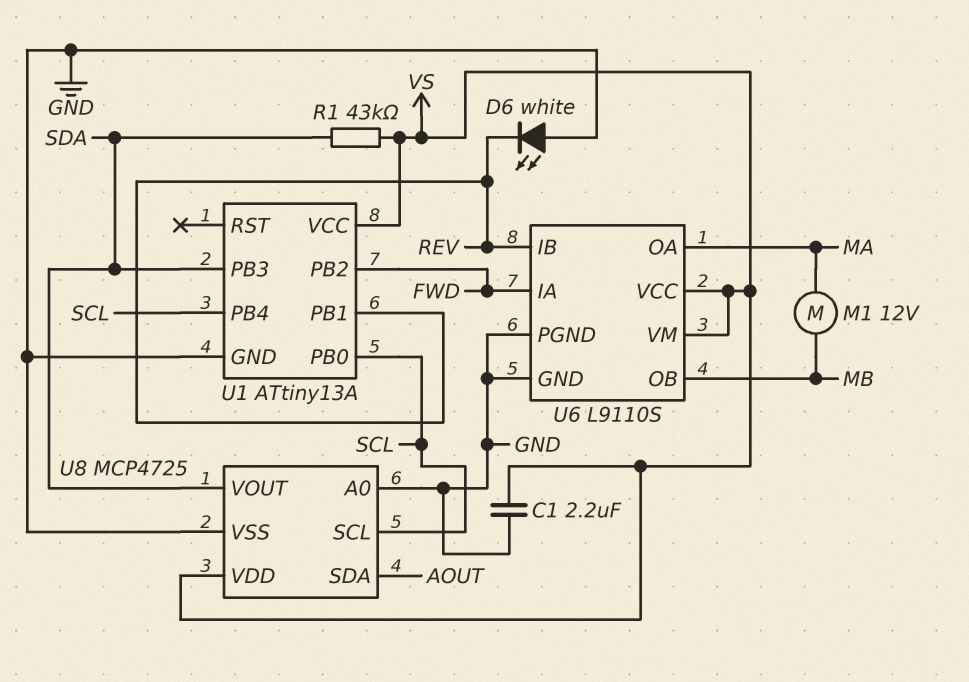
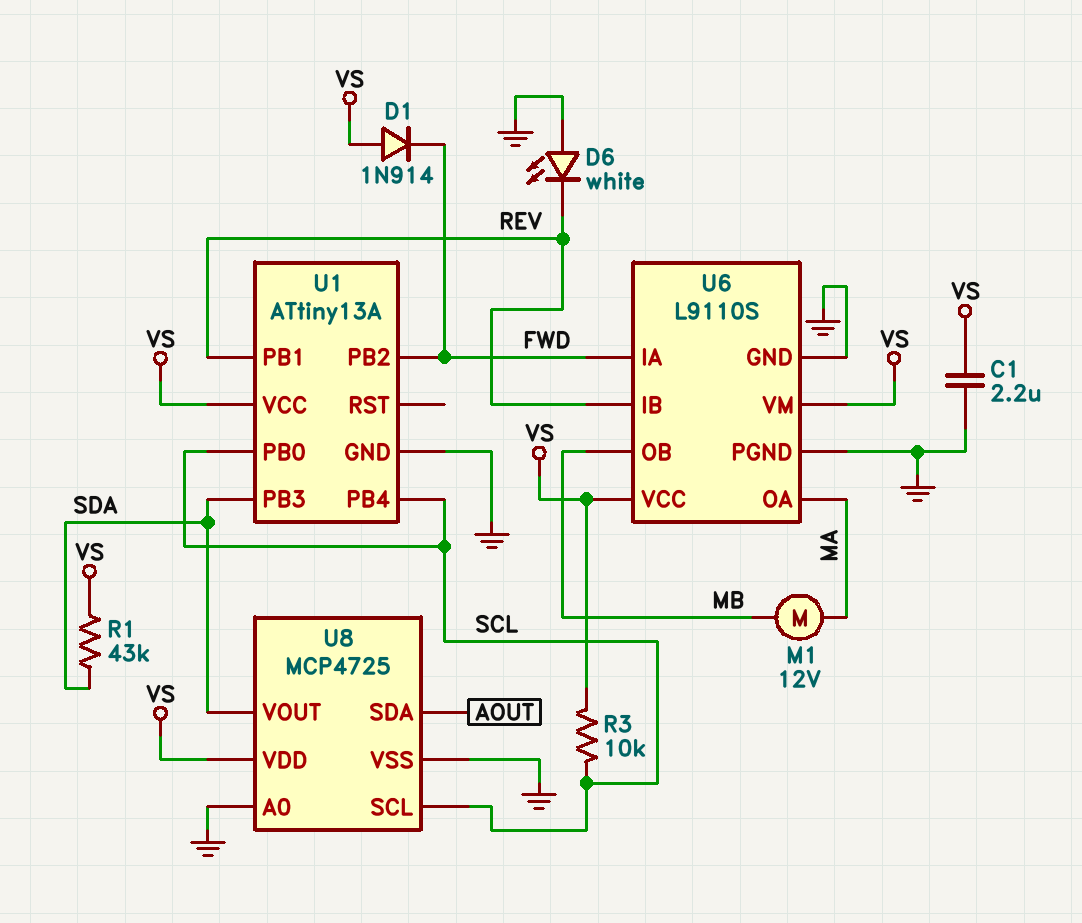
D1: none -> diode 1N914 (A VS, K FWD)
R3: none -> 10k (SCL, VS)

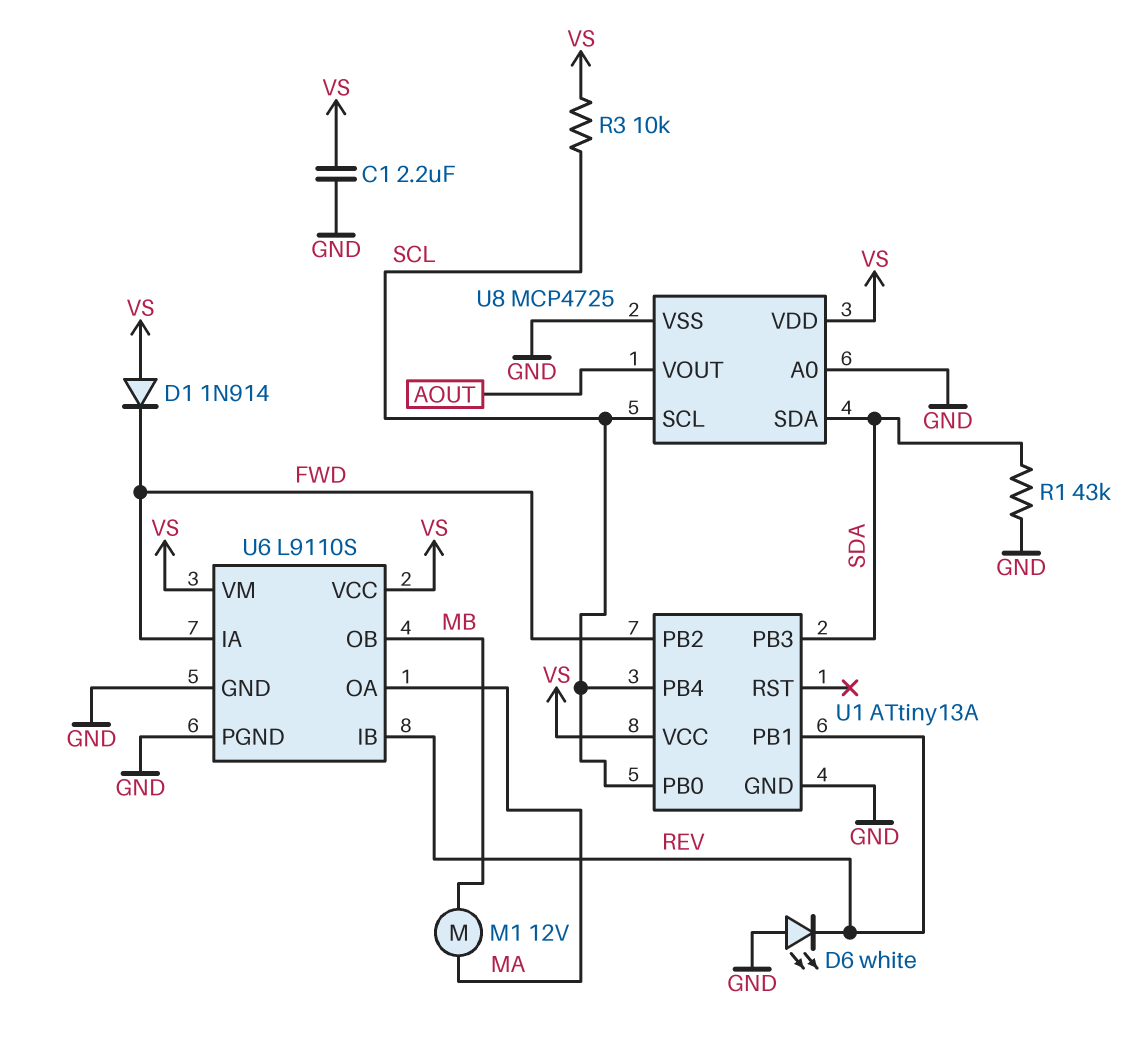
R1: 43k (SDA, VS) -> 43k (GND, SDA)
U8 pin SDA: AOUT -> SDA
U8 pin VOUT: SDA -> AOUT

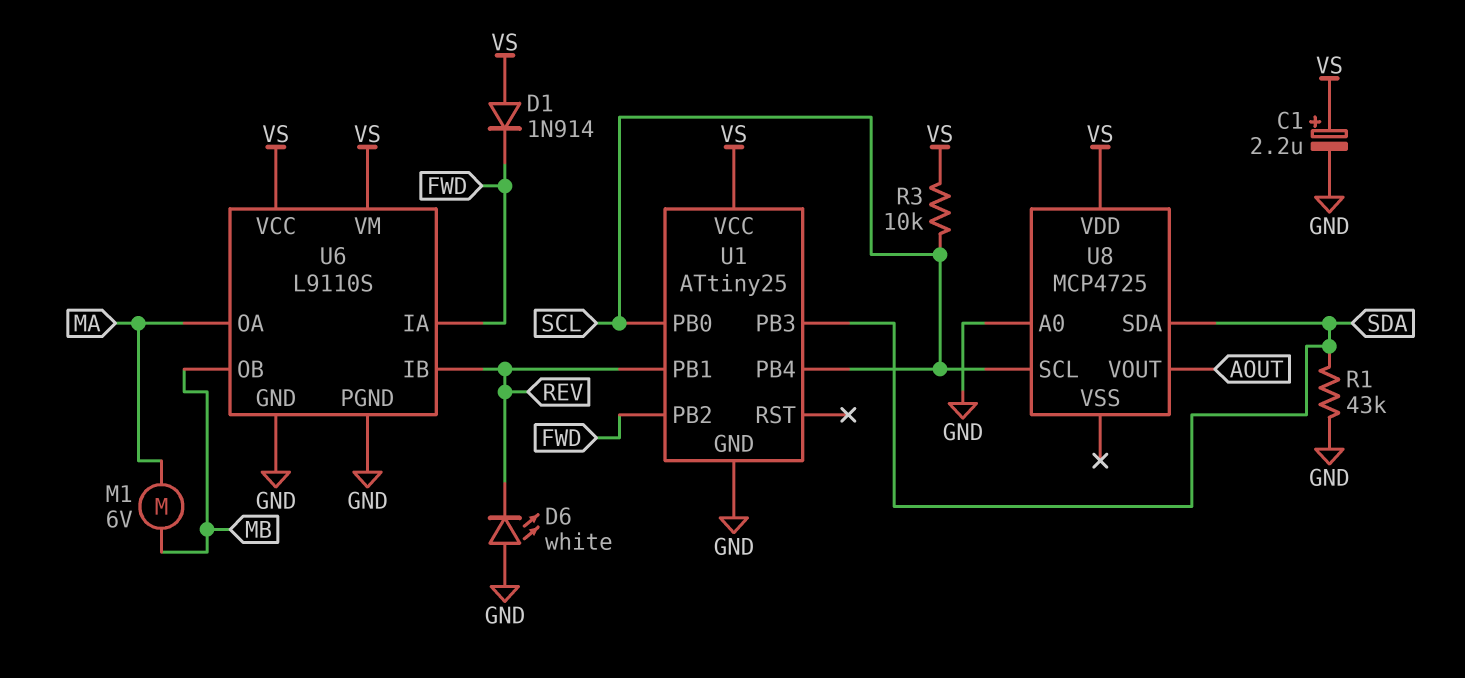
C1: 2.2uF (GND, VS) -> 2.2uF (plus VS, minus GND)
M1: motor 12V (MA, MB) -> motor 6V (MA, MB)
U1: ATtiny13A -> ATtiny25
U8 pin VSS: GND -> none

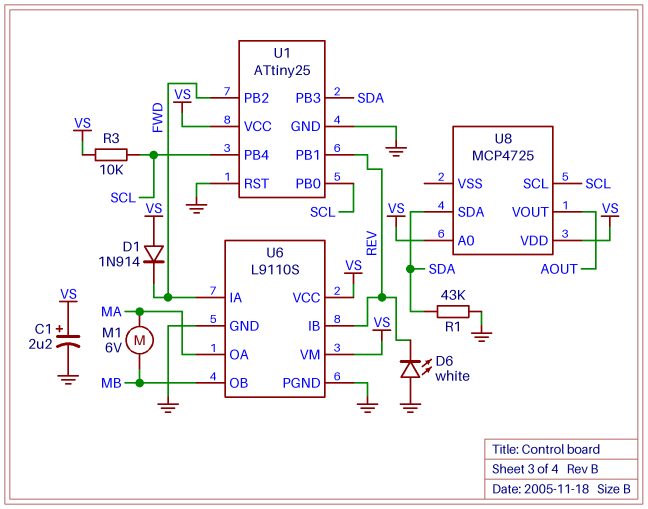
U1 pin RST: none -> GND
U8 pin A0: GND -> VS

